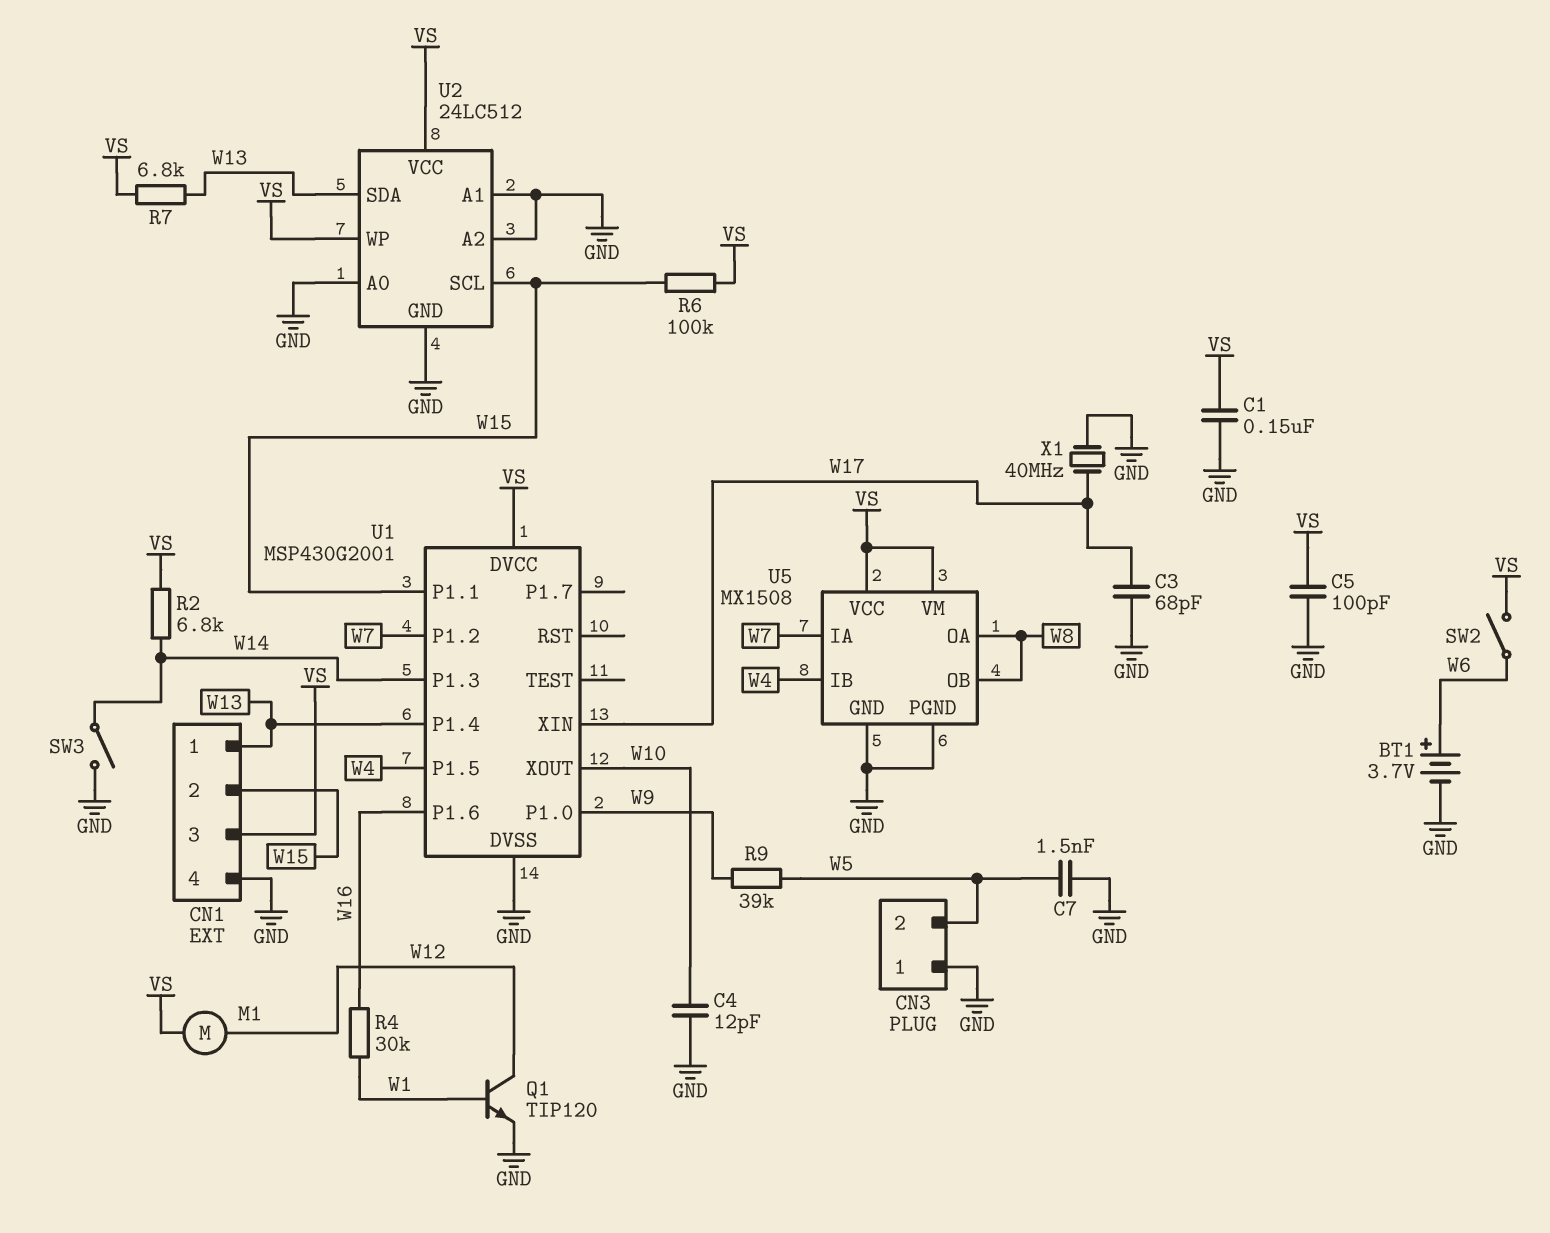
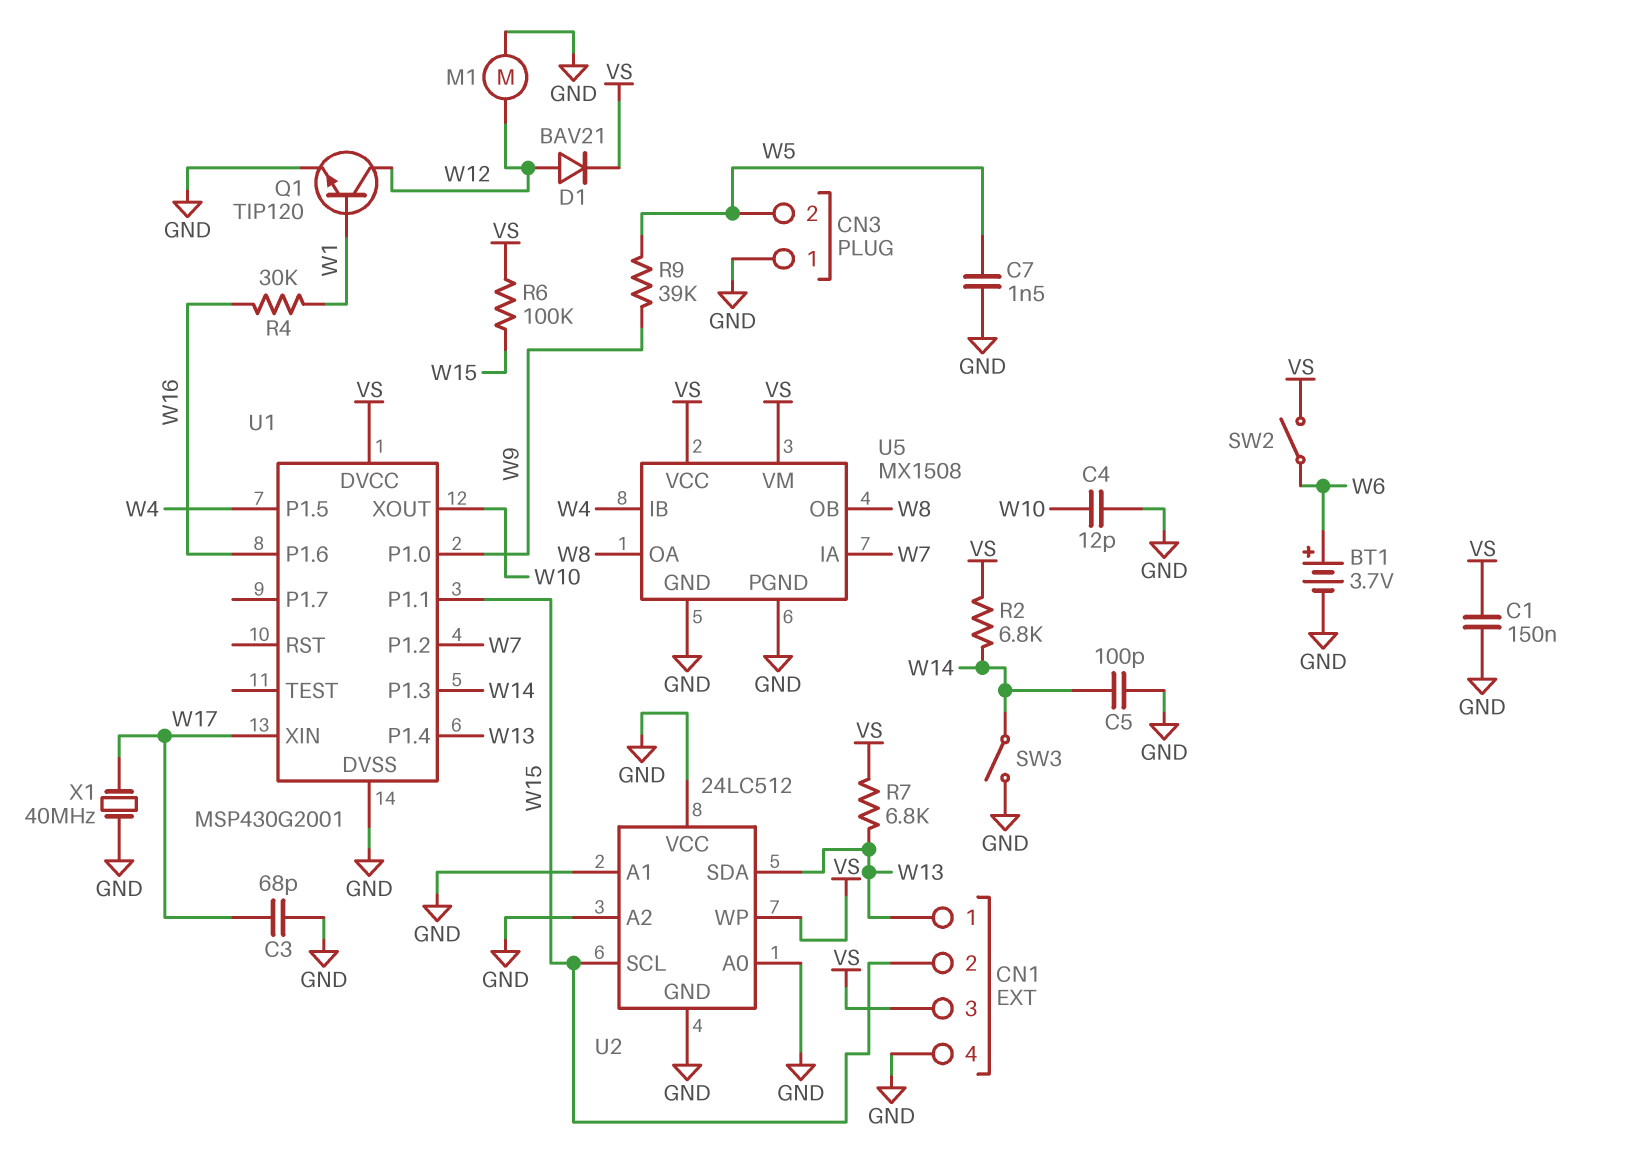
C5: 100pF (GND, VS) -> 100pF (GND, W14)
D1: none -> diode BAV21 (A W12, K VS)
M1: motor (VS, W12) -> motor (GND, W12)
U2 pin VCC: VS -> GND

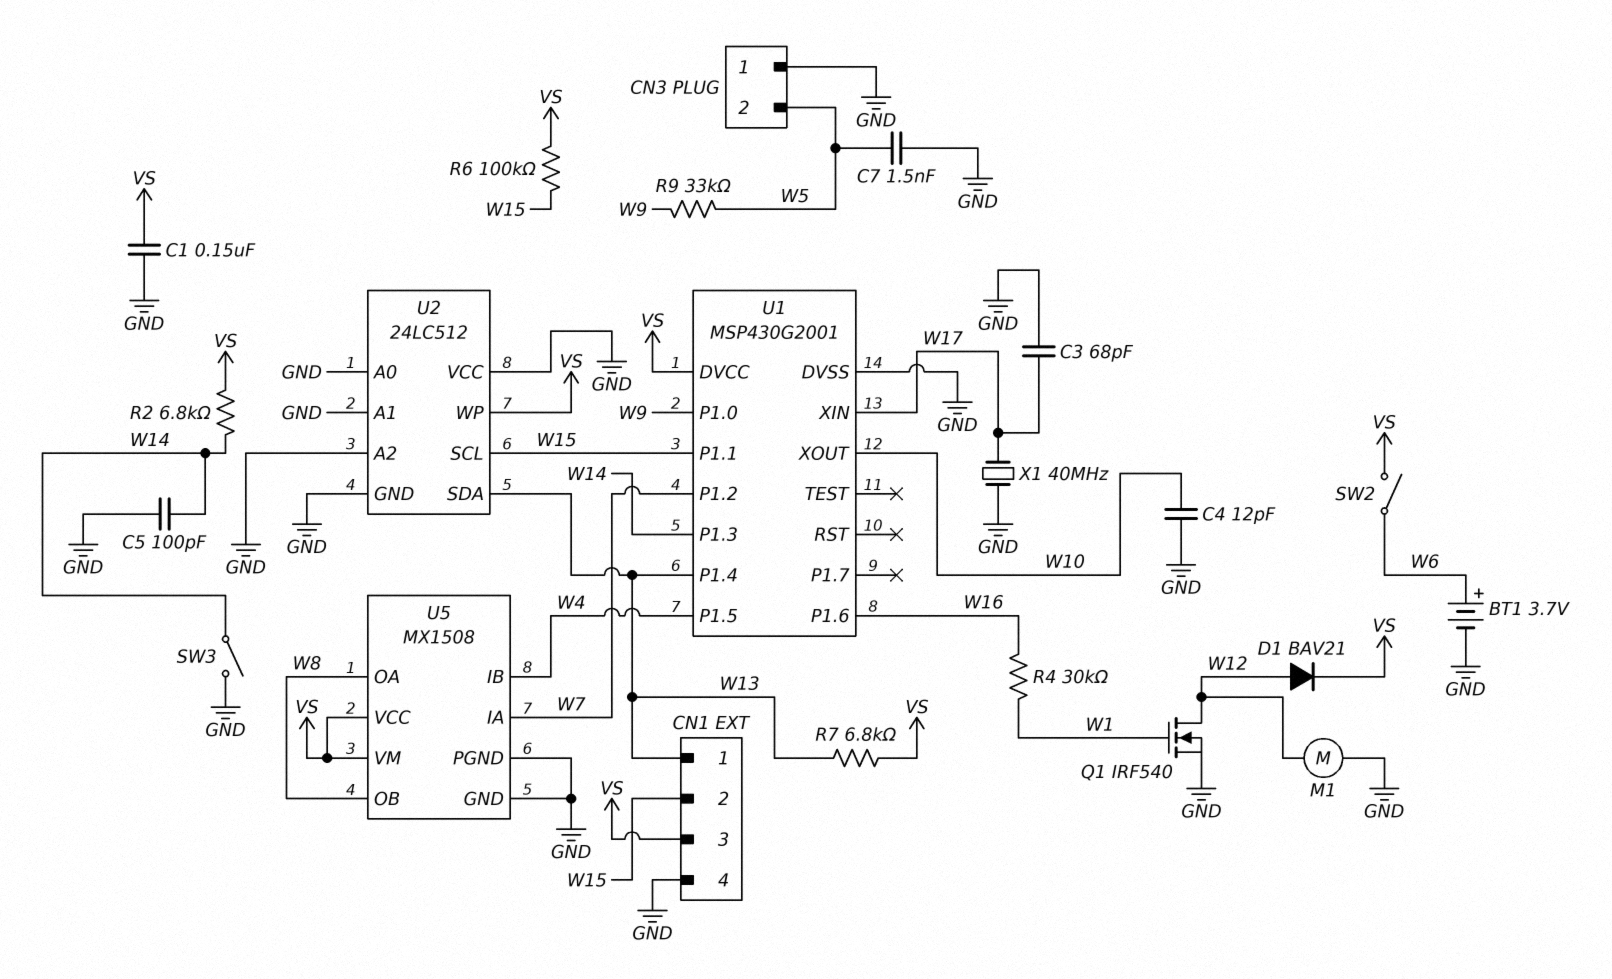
Q1: NPN TIP120 (B W1, C W12, E GND) -> NMOS IRF540 (G W1, D W12, S GND)
R9: 39k (W5, W9) -> 33k (W5, W9)

